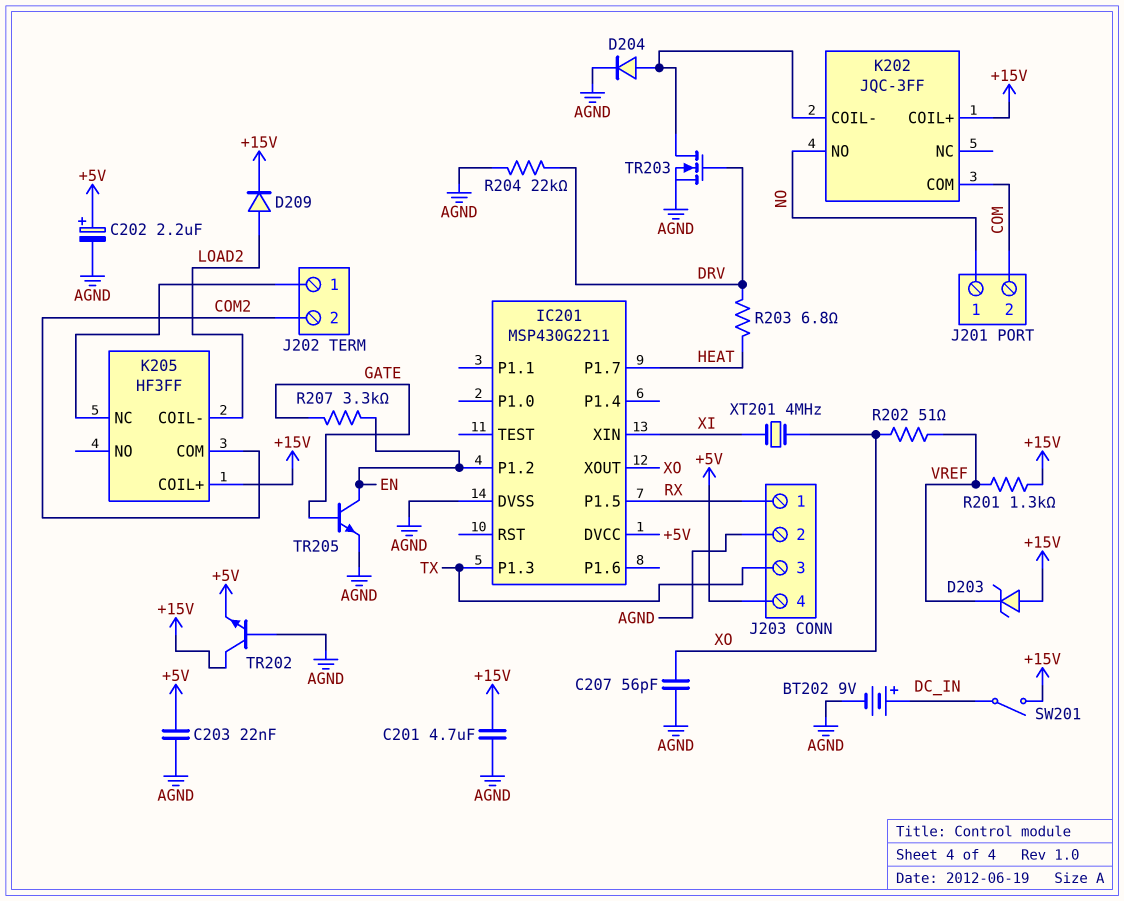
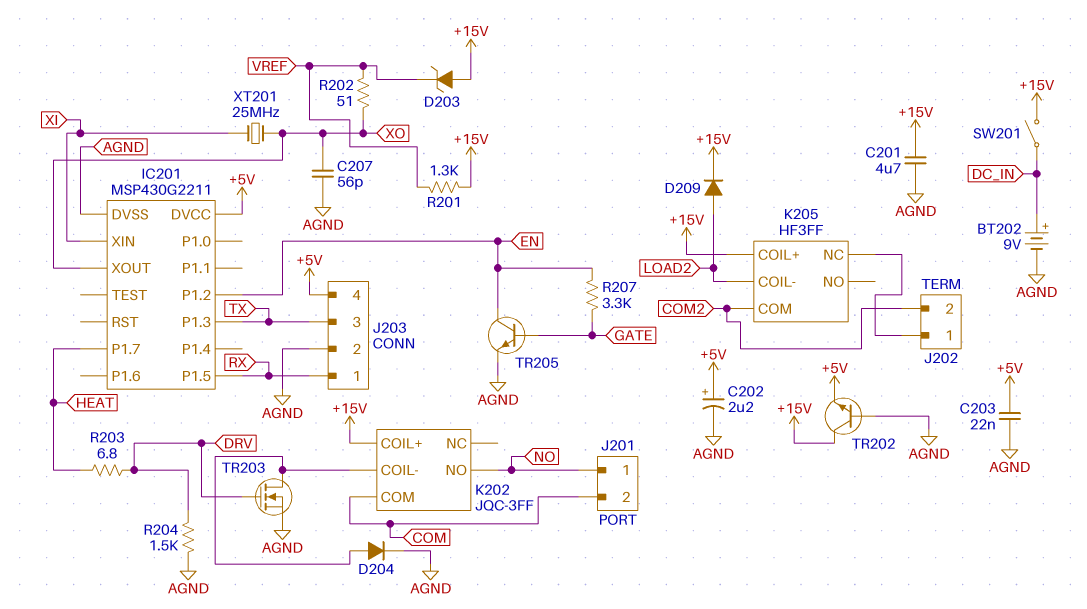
R204: 22k (AGND, DRV) -> 1.5k (AGND, DRV)
XT201: 4MHz (XI, XO) -> 25MHz (XI, XO)

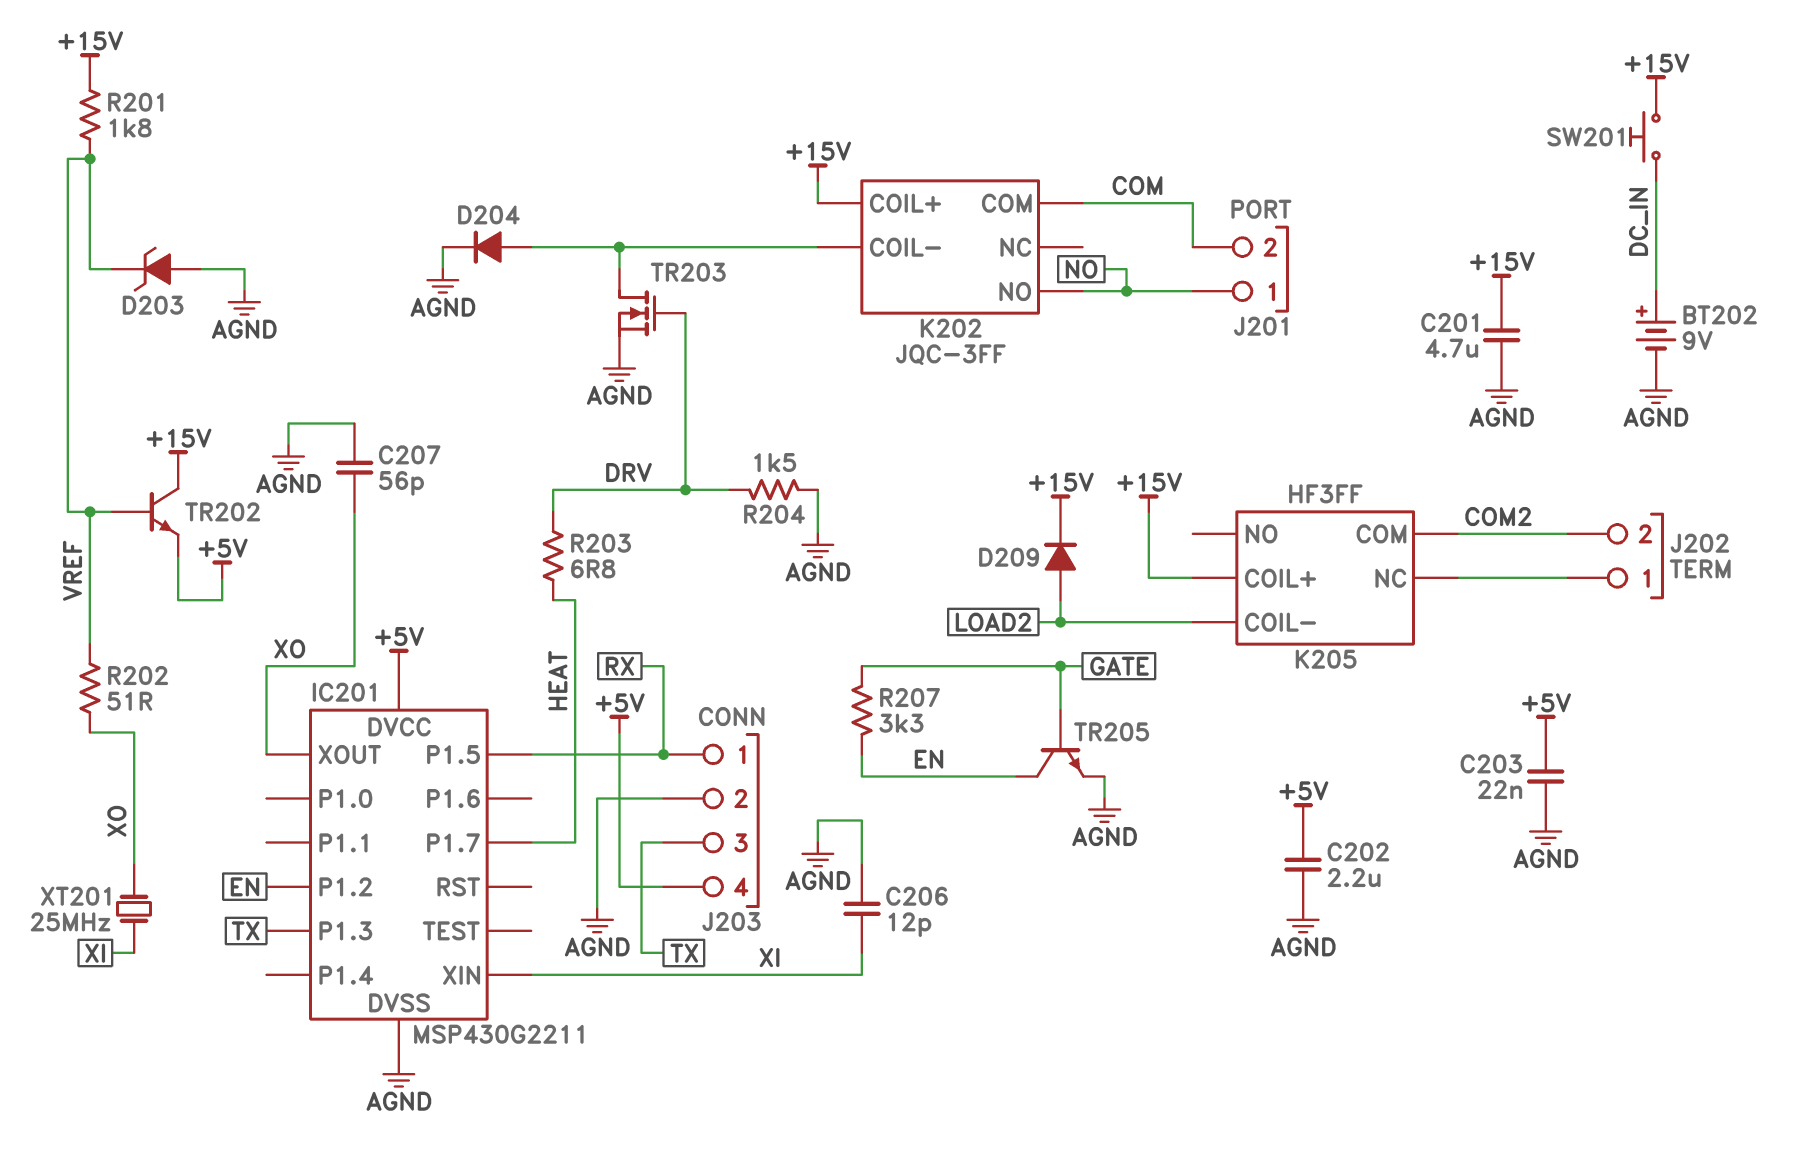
C202: 2.2uF (plus +5V, minus AGND) -> 2.2uF (+5V, AGND)
C206: none -> 12pF (AGND, XI)
D203: zener (A +15V, K VREF) -> zener (A AGND, K VREF)
R201: 1.3k (+15V, VREF) -> 1.8k (+15V, VREF)
SW201: switch (+15V, DC_IN) -> button (+15V, DC_IN)
TR202: NPN (B AGND, C +15V, E +5V) -> NPN (B VREF, C +15V, E +5V)

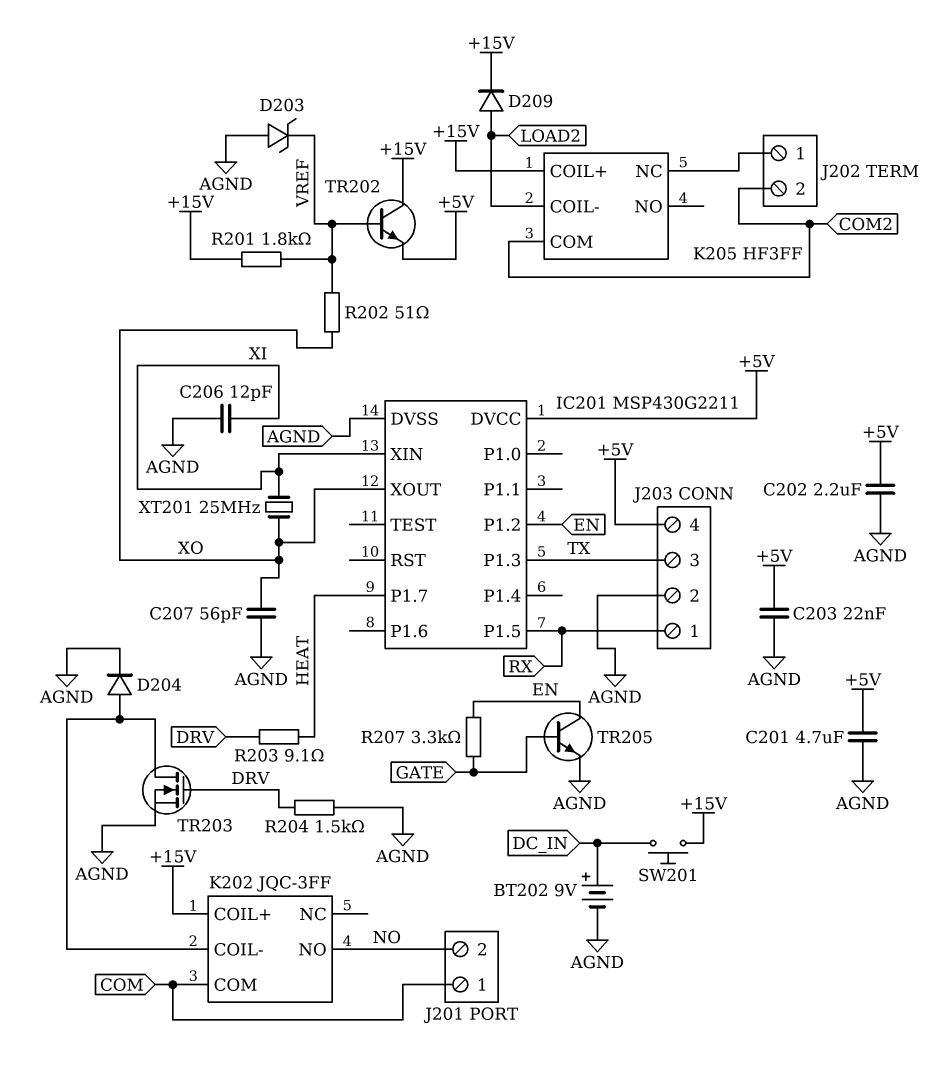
C201: 4.7uF (+15V, AGND) -> 4.7uF (+5V, AGND)
J201 pin 1: NO -> COM
J201 pin 2: COM -> NO
R203: 6.8 (DRV, HEAT) -> 9.1 (DRV, HEAT)

